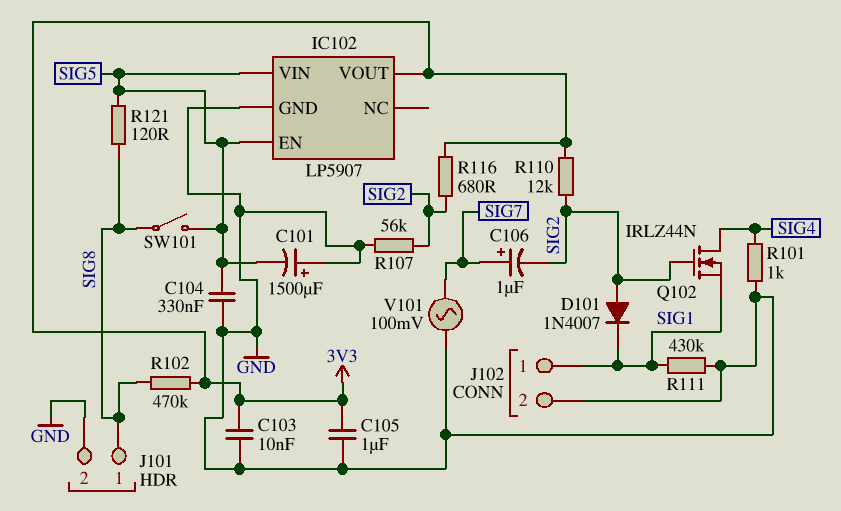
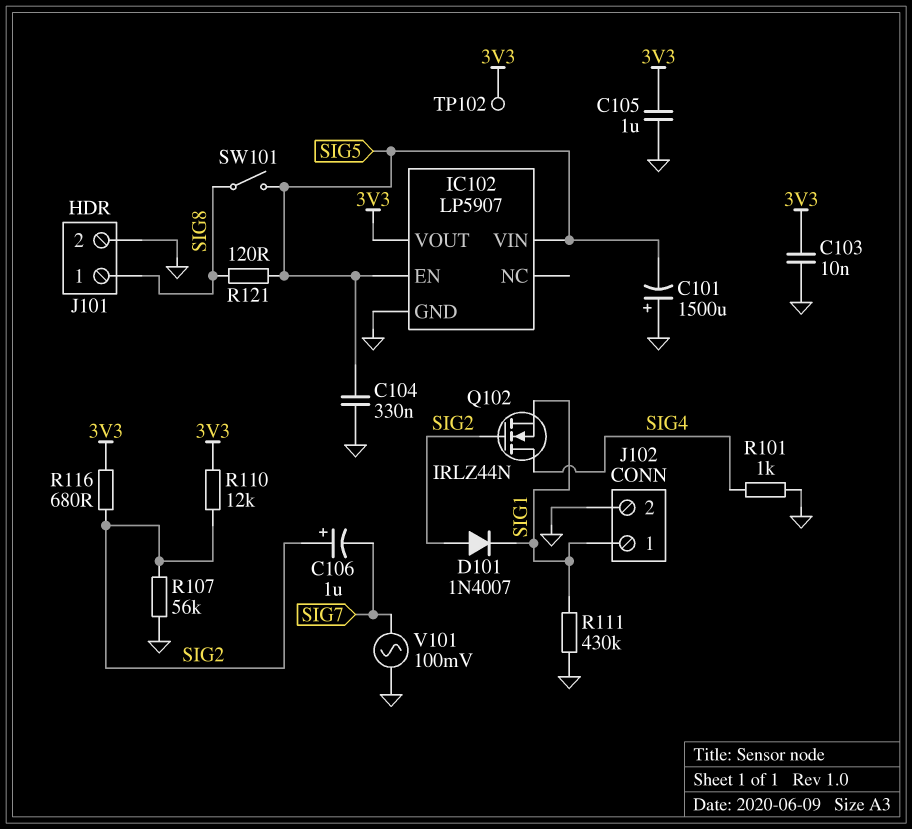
C106: 1uF (plus SIG7, minus SIG2) -> 1uF (plus SIG2, minus SIG7)
R102: 470k (3V3, SIG8) -> none
TP102: none -> test point (3V3)

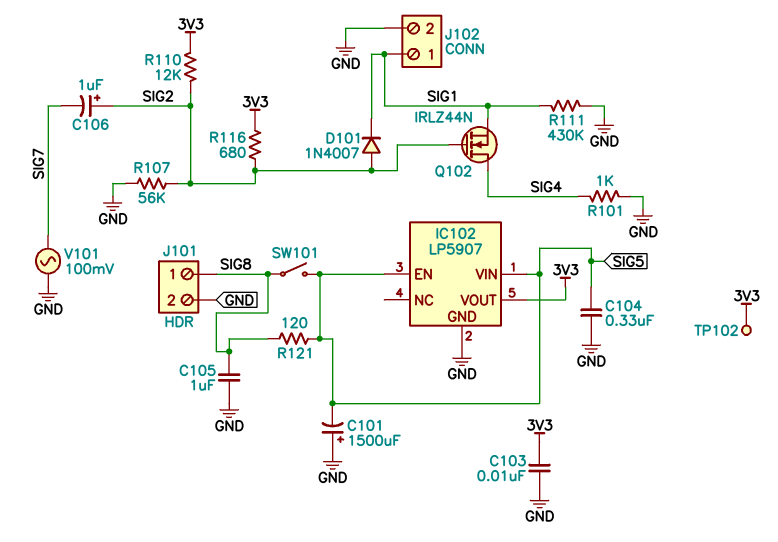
C105: 1uF (3V3, GND) -> 1uF (GND, SIG8)

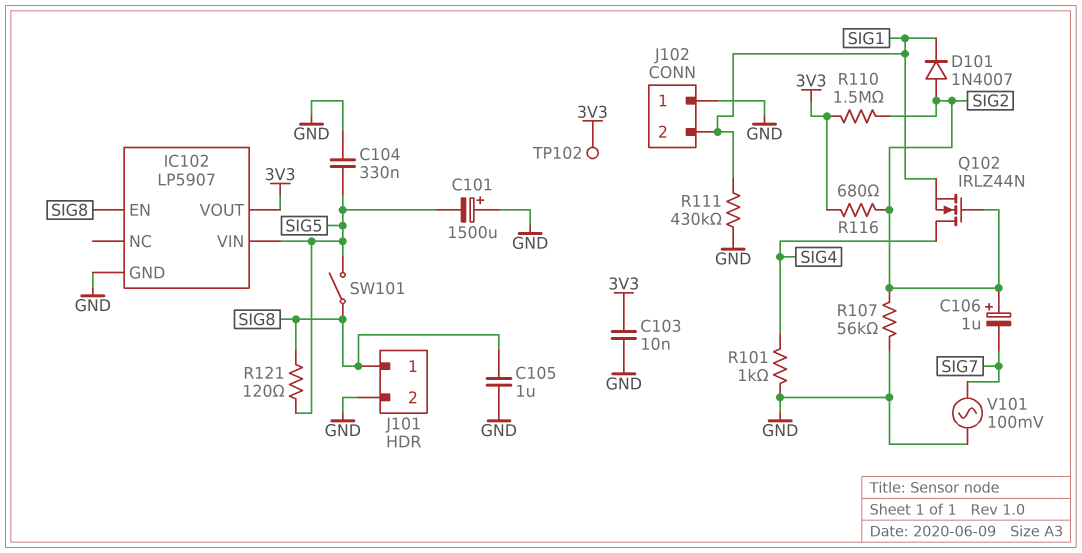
IC102 pin EN: SIG5 -> SIG8
J102 pin 1: SIG1 -> GND
J102 pin 2: GND -> SIG1
R110: 12k (3V3, SIG2) -> 1.5M (3V3, SIG2)

